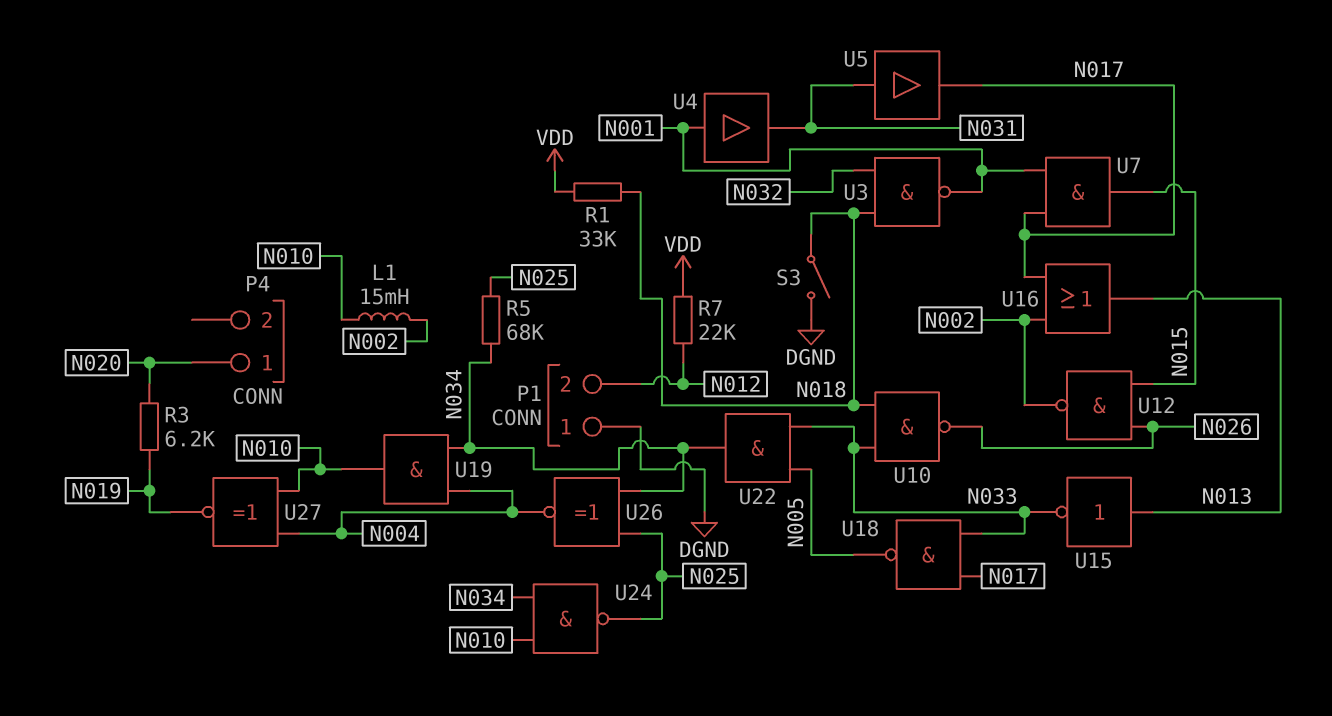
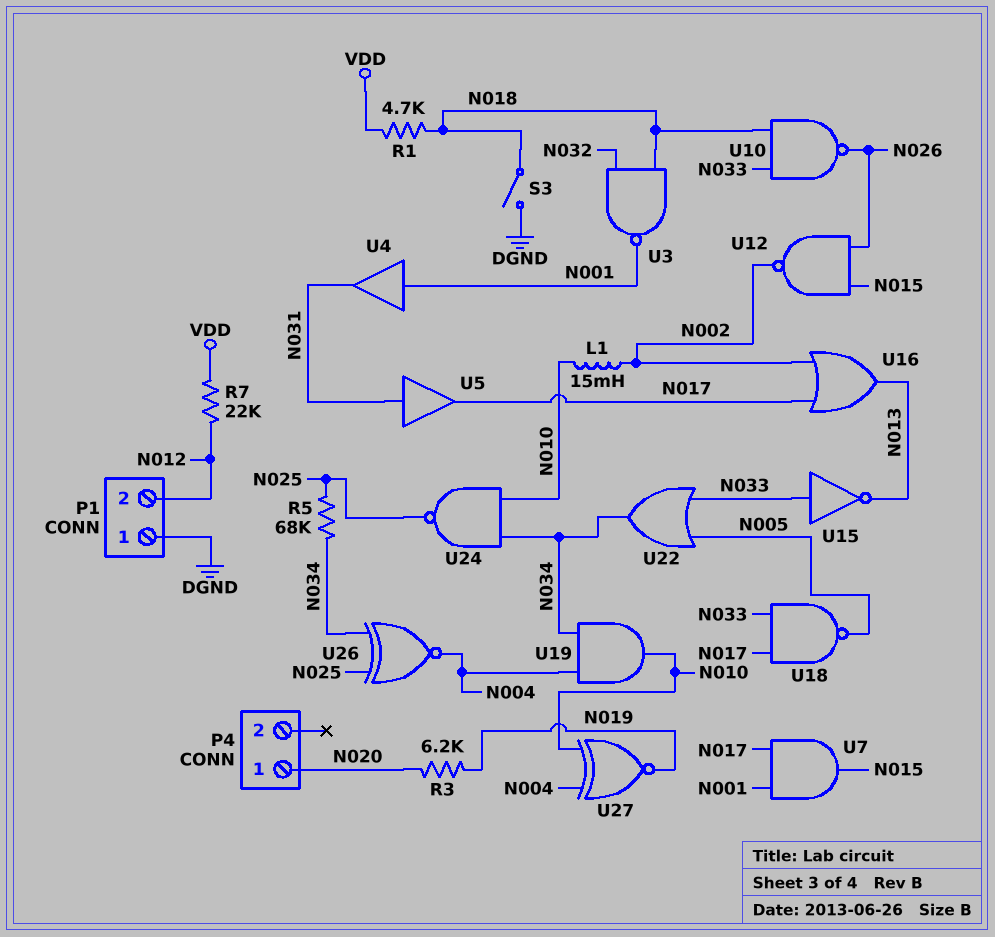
R1: 33k (N018, VDD) -> 4.7k (N018, VDD)
U15: NOT (in N013, out N033) -> NOT (in N033, out N013)
U22: AND (in N005, in N033, out N034) -> OR (in N005, in N033, out N034)

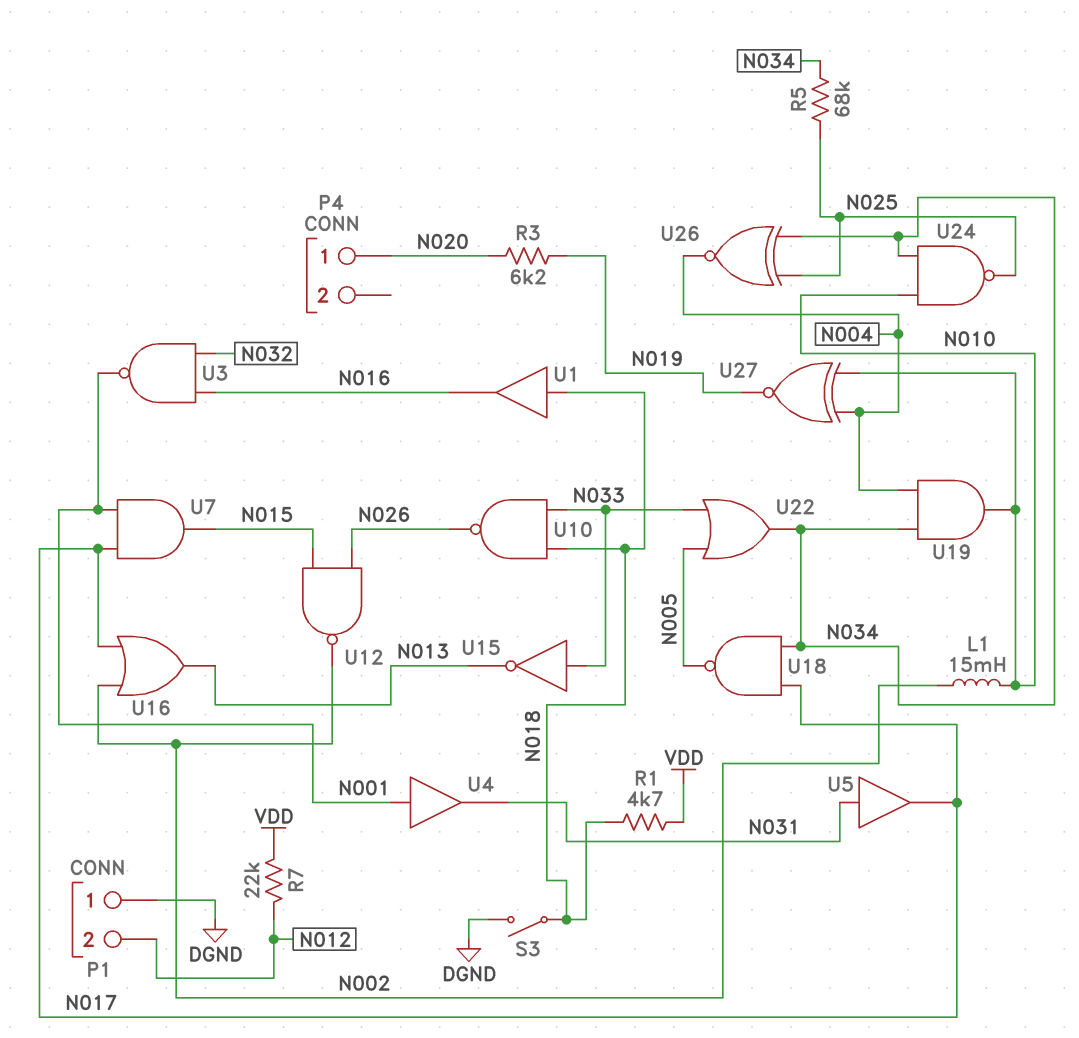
U1: none -> buffer (in N018, out N016)
U3: NAND (in N018, in N032, out N001) -> NAND (in N016, in N032, out N001)
U18: NAND (in N017, in N033, out N005) -> NAND (in N017, in N034, out N005)

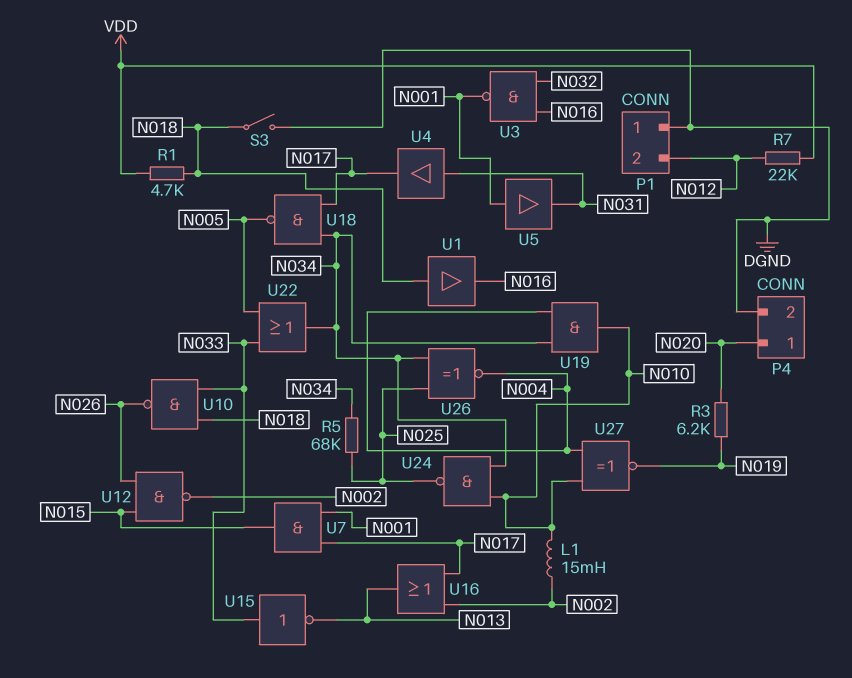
P4 pin 2: none -> DGND
U4: buffer (in N001, out N031) -> buffer (in N031, out N017)
U5: buffer (in N031, out N017) -> buffer (in N001, out N031)

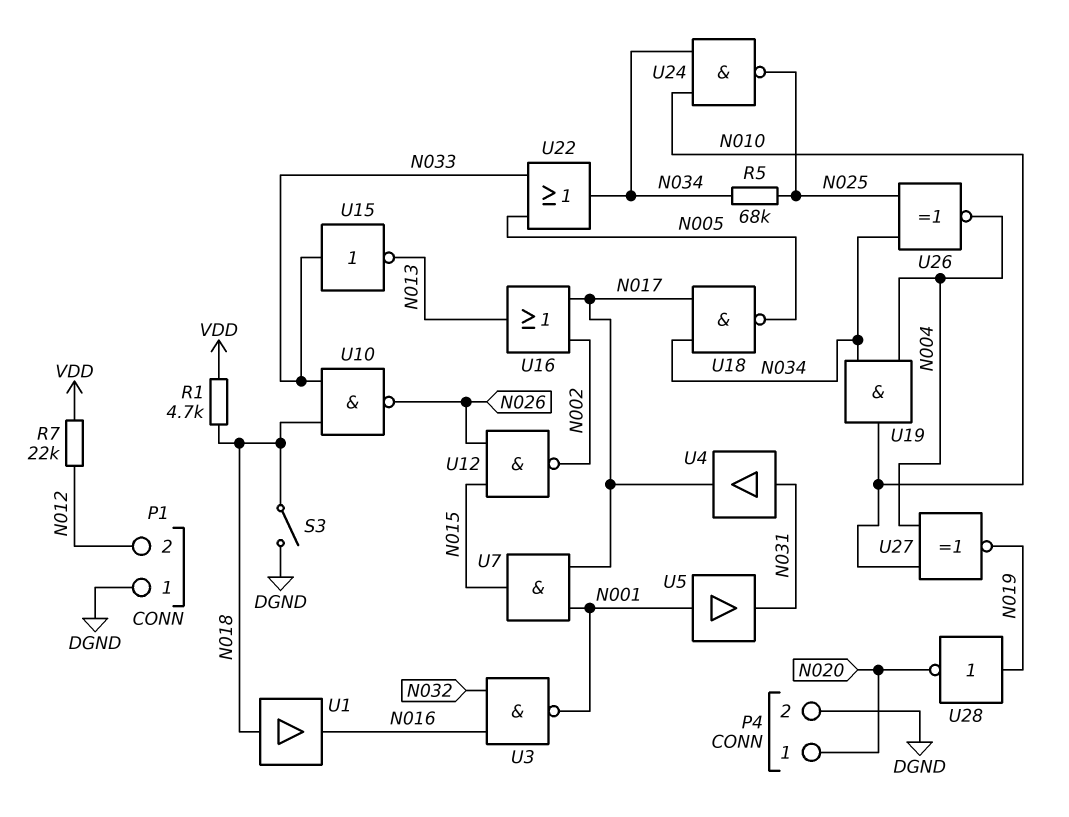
L1: 15mH (N002, N010) -> none
R3: 6.2k (N019, N020) -> none
U28: none -> NOT (in N019, out N020)

